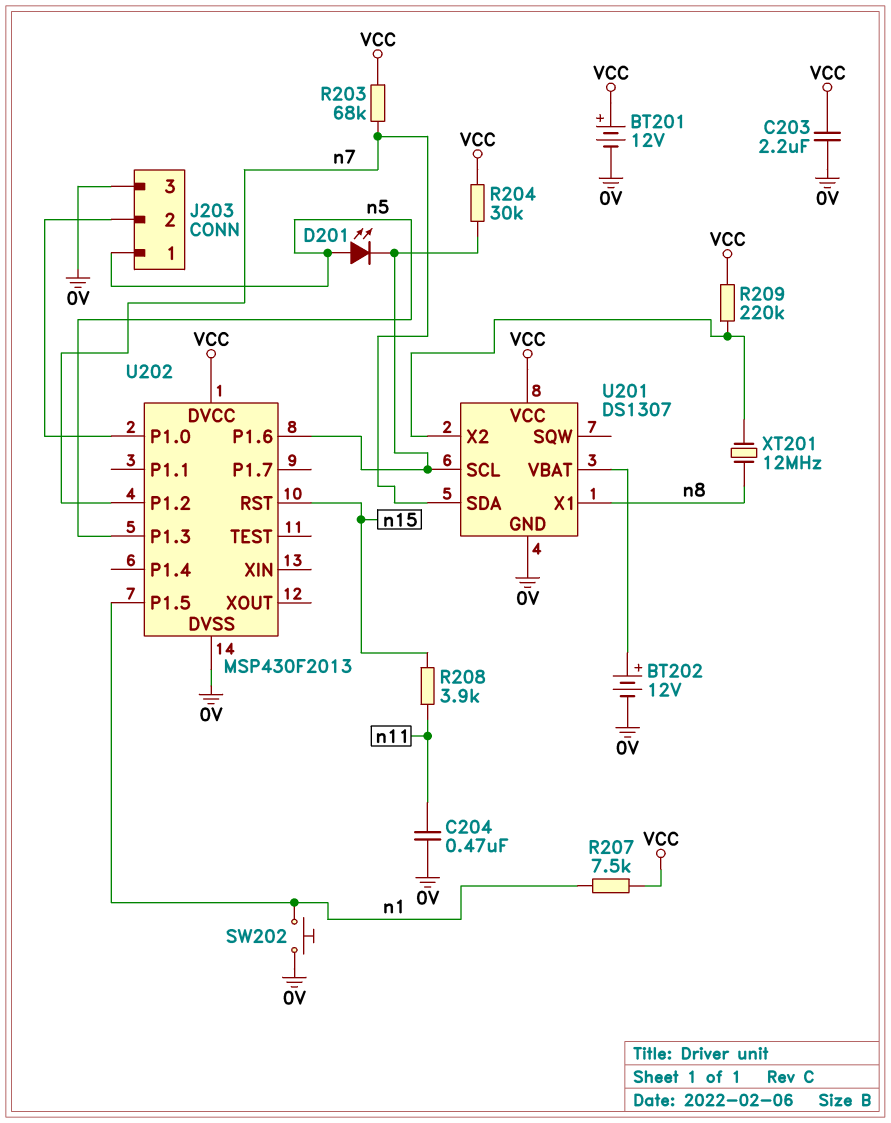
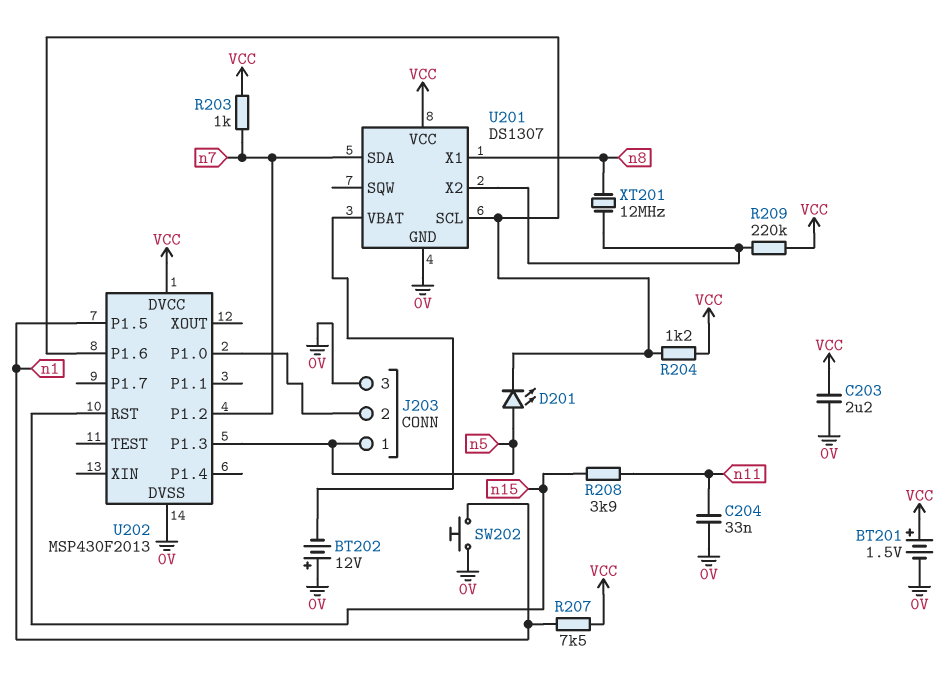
BT201: 12V (plus VCC, minus 0V) -> 1.5V (plus VCC, minus 0V)
BT202: 12V (plus U201/VBAT, minus 0V) -> 12V (plus 0V, minus U201/VBAT)
C204: 470nF (0V, n11) -> 33nF (0V, n11)
R203: 68k (VCC, n7) -> 1k (VCC, n7)
R204: 30k (U201/SCL, VCC) -> 1.2k (U201/SCL, VCC)

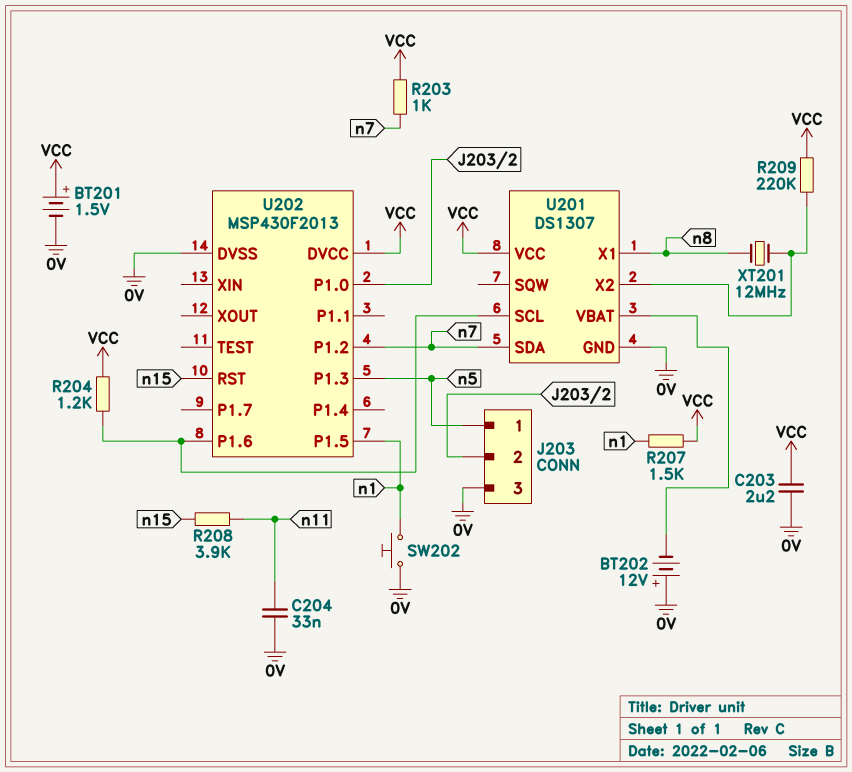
D201: LED (A n5, K U201/SCL) -> none
R207: 7.5k (VCC, n1) -> 1.5k (VCC, n1)

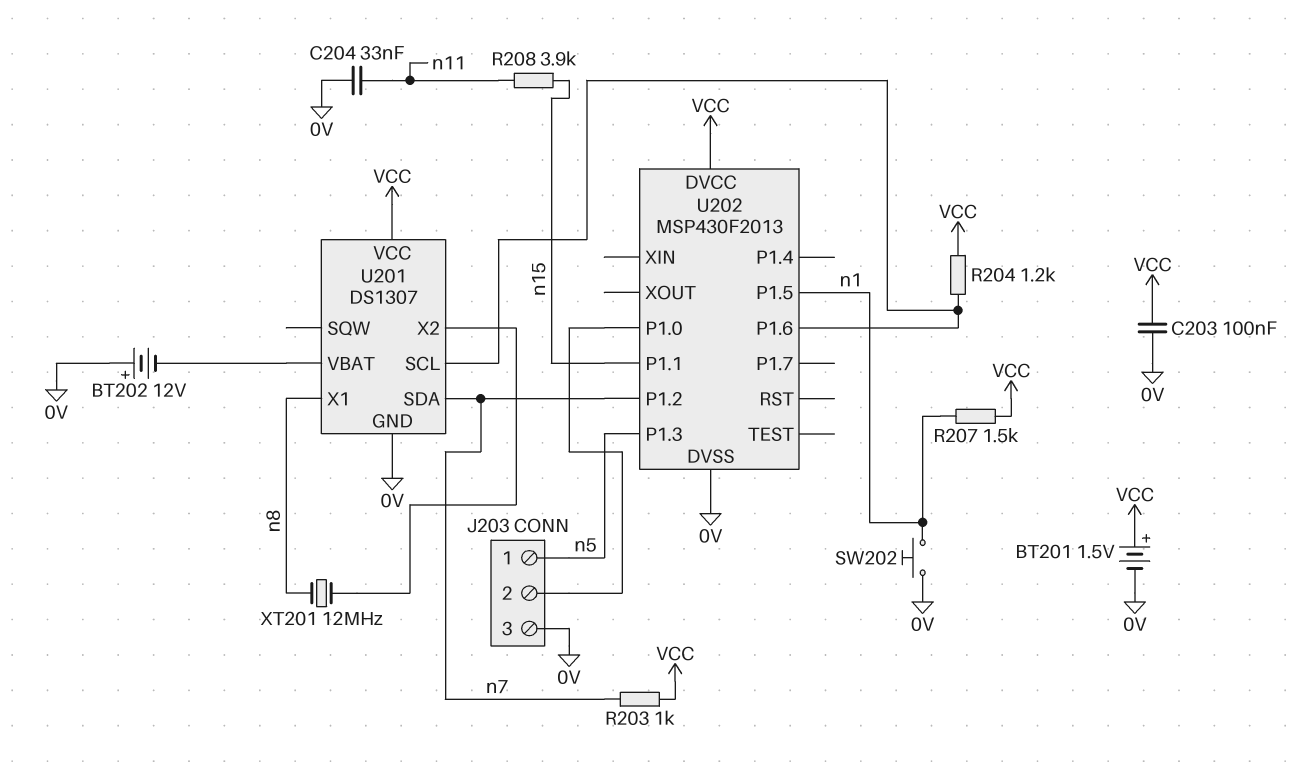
C203: 2.2uF (0V, VCC) -> 100nF (0V, VCC)
R209: 220k (U201/X2, VCC) -> none
U202 pin P1.1: none -> n15
U202 pin RST: n15 -> none

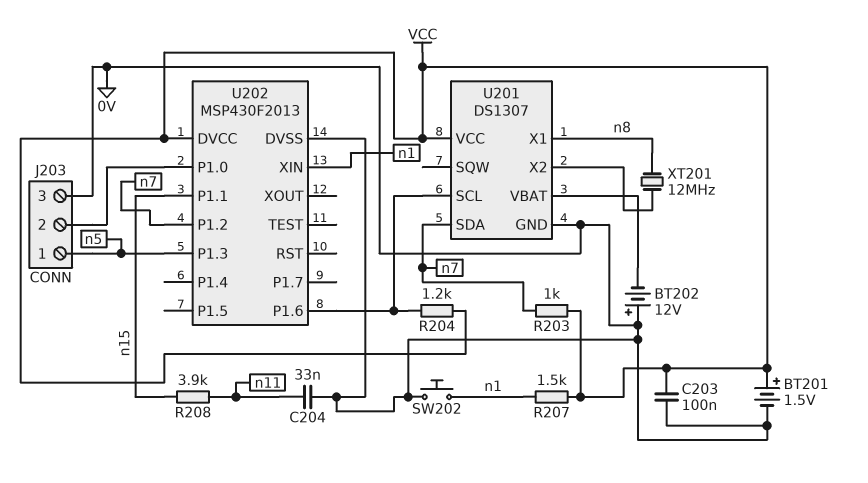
U202 pin P1.5: n1 -> none
U202 pin XIN: none -> n1

